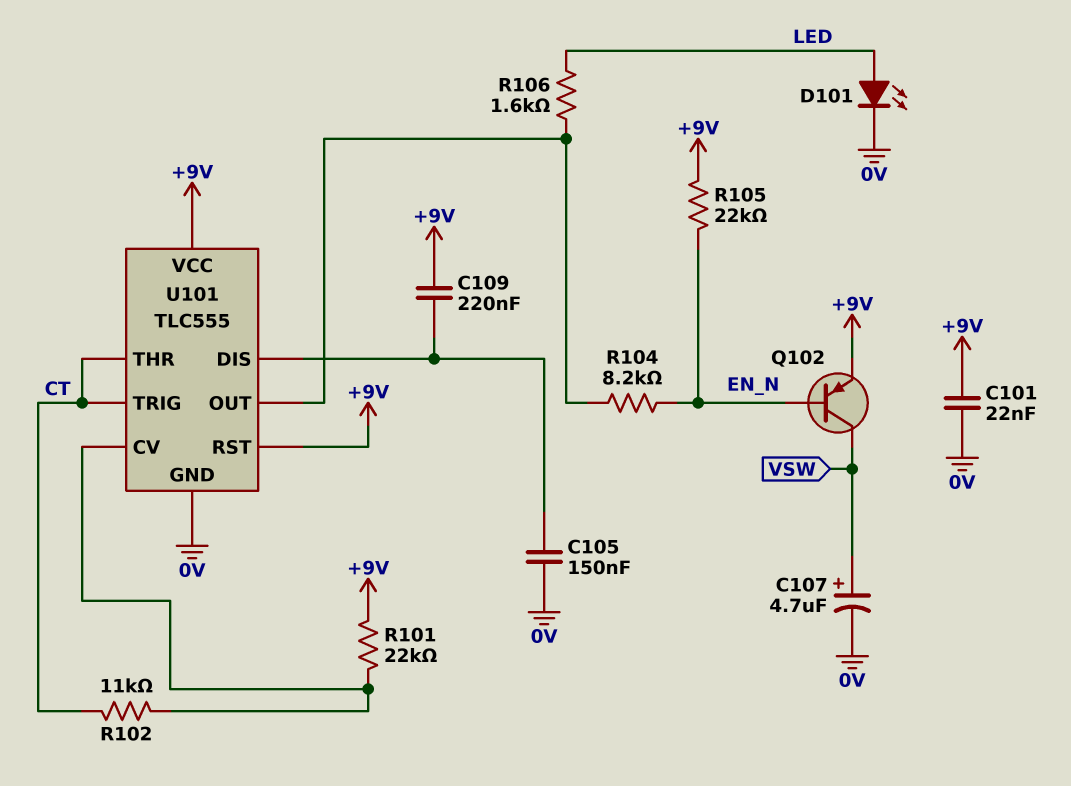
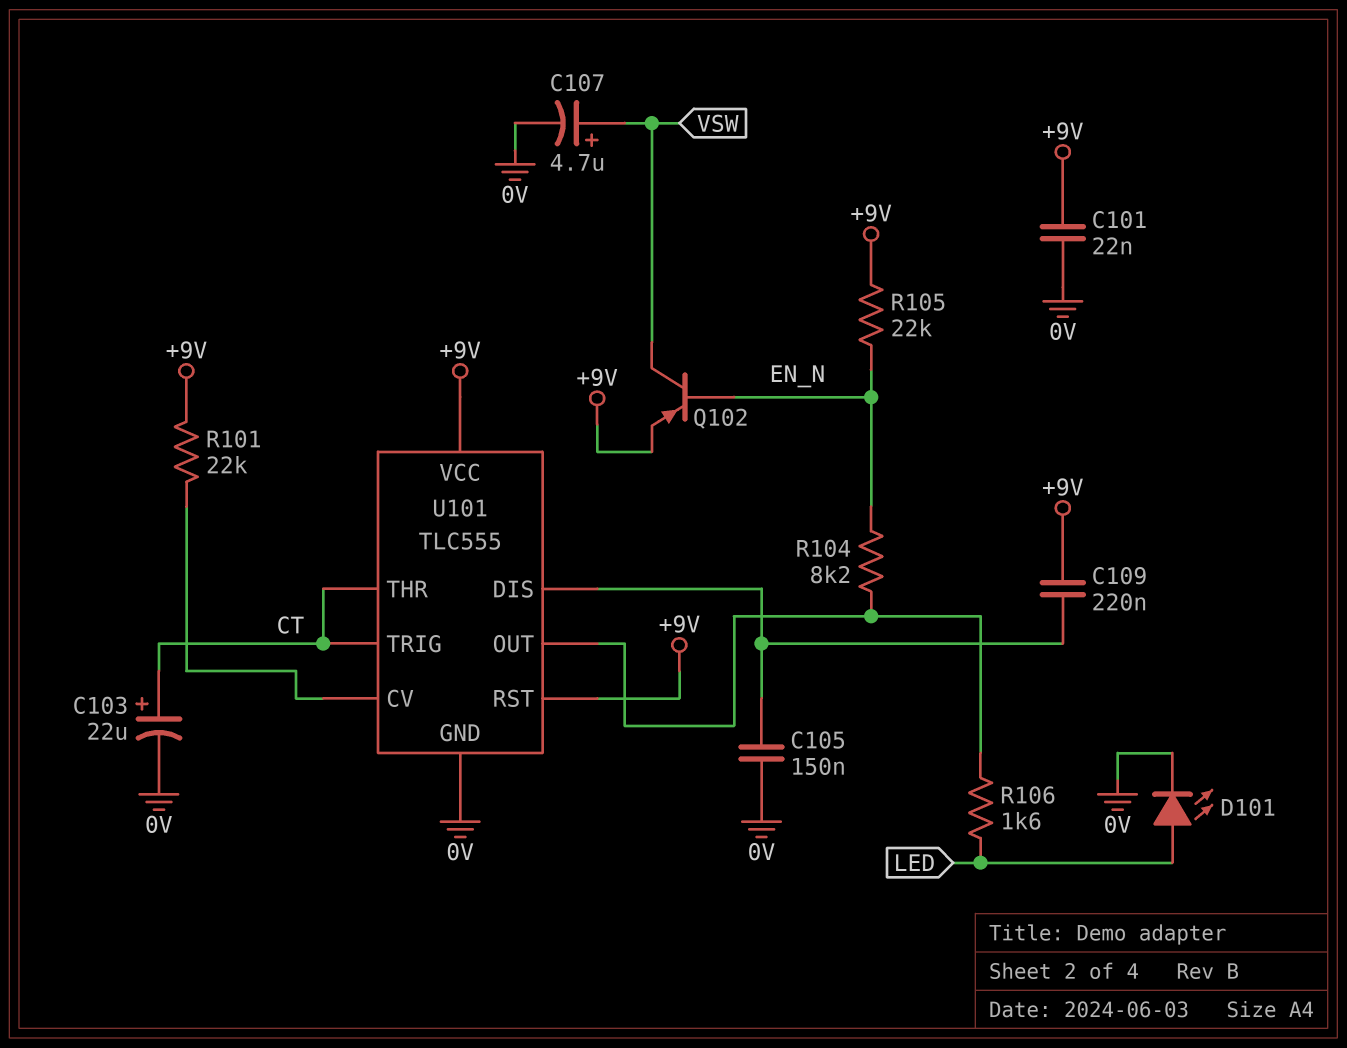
C103: none -> 22uF (plus CT, minus 0V)
R102: 11k (CT, U101/CV) -> none

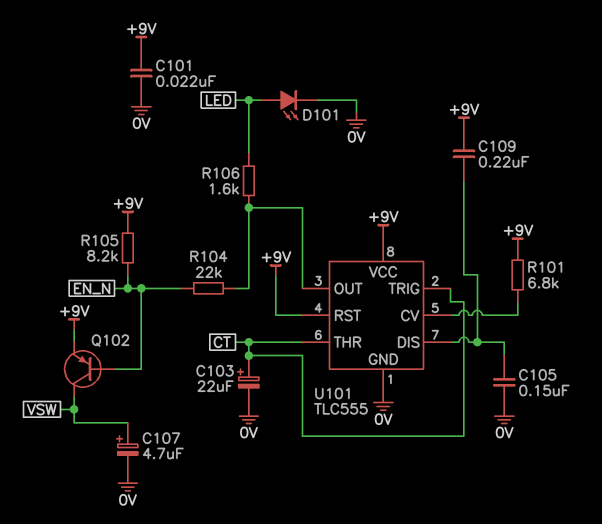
R101: 22k (+9V, U101/CV) -> 6.8k (+9V, U101/CV)
R104: 8.2k (EN_N, U101/OUT) -> 22k (EN_N, U101/OUT)
R105: 22k (+9V, EN_N) -> 8.2k (+9V, EN_N)

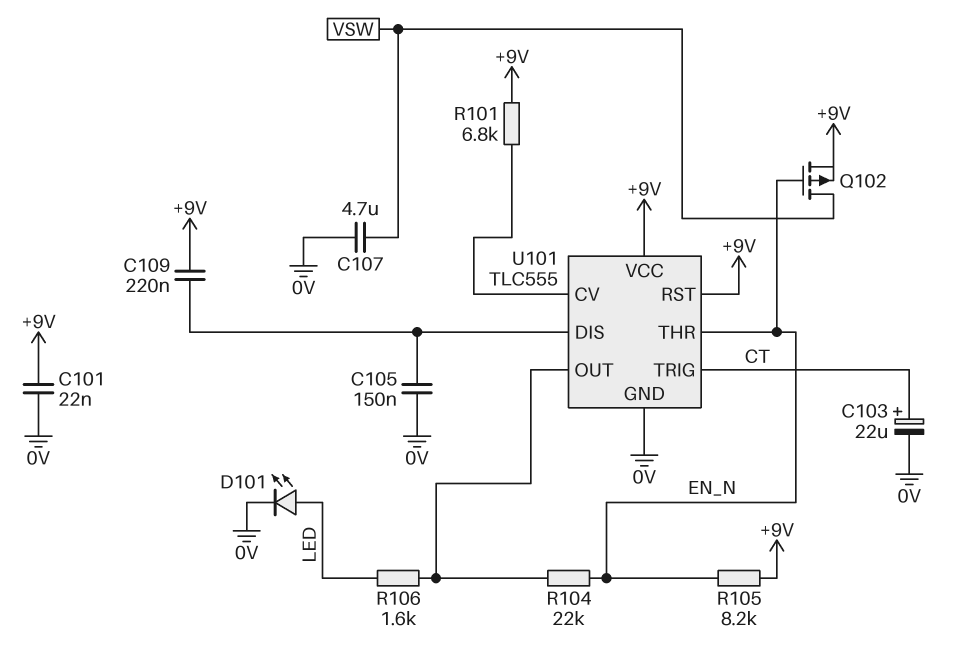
C107: 4.7uF (plus VSW, minus 0V) -> 4.7uF (0V, VSW)
Q102: PNP (B EN_N, C VSW, E +9V) -> PMOS (G EN_N, D VSW, S +9V)
U101 pin THR: CT -> EN_N

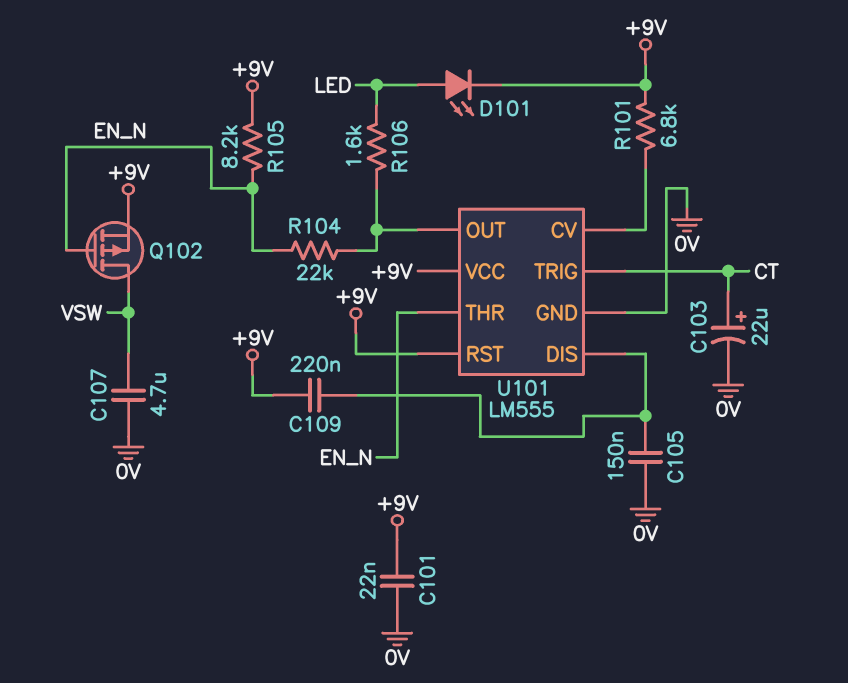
D101: LED (A LED, K 0V) -> LED (A LED, K +9V)
U101: TLC555 -> LM555

